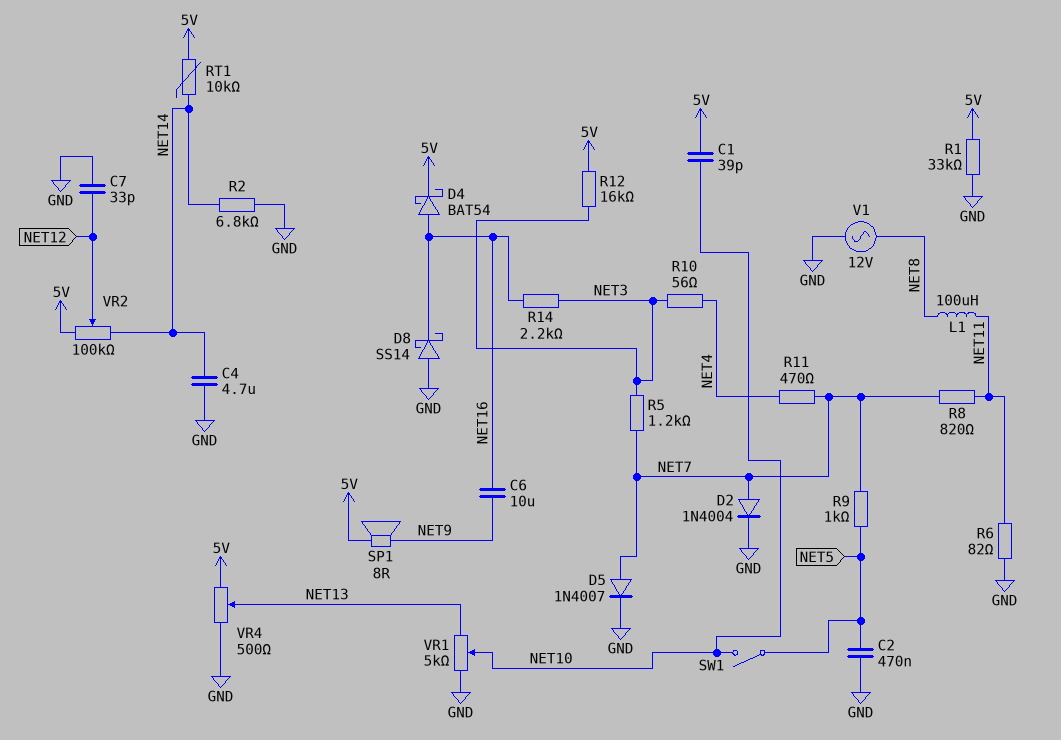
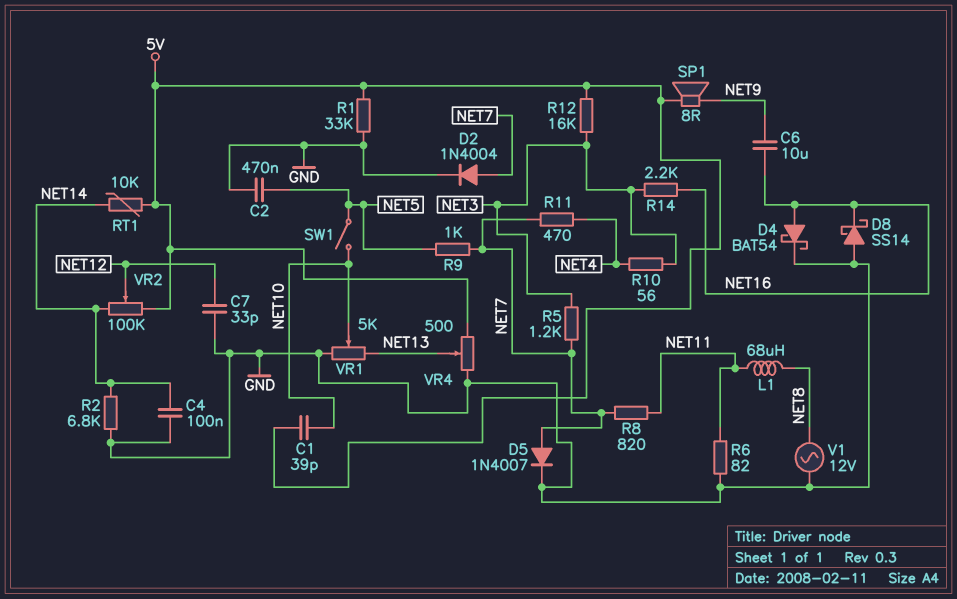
C4: 4.7uF (GND, NET14) -> 100nF (GND, NET14)
D4: schottky BAT54 (A NET16, K 5V) -> schottky BAT54 (A NET16, K GND)
L1: 100uH (NET8, NET11) -> 68uH (NET8, NET11)

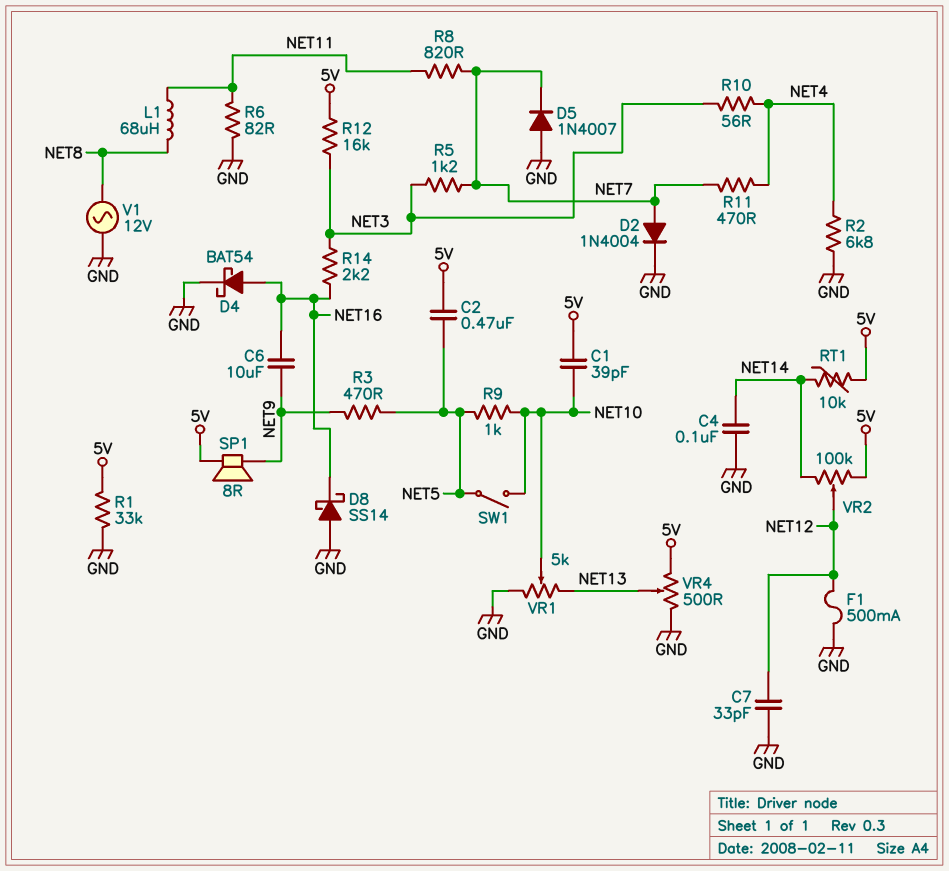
C2: 470nF (GND, NET5) -> 470nF (5V, NET5)
D5: diode 1N4007 (A NET7, K GND) -> diode 1N4007 (A GND, K NET7)
F1: none -> 500mA (GND, NET12)
R2: 6.8k (GND, NET14) -> 6.8k (GND, NET4)
R3: none -> 470 (NET5, NET9)
R9: 1k (NET5, NET7) -> 1k (NET5, NET10)

